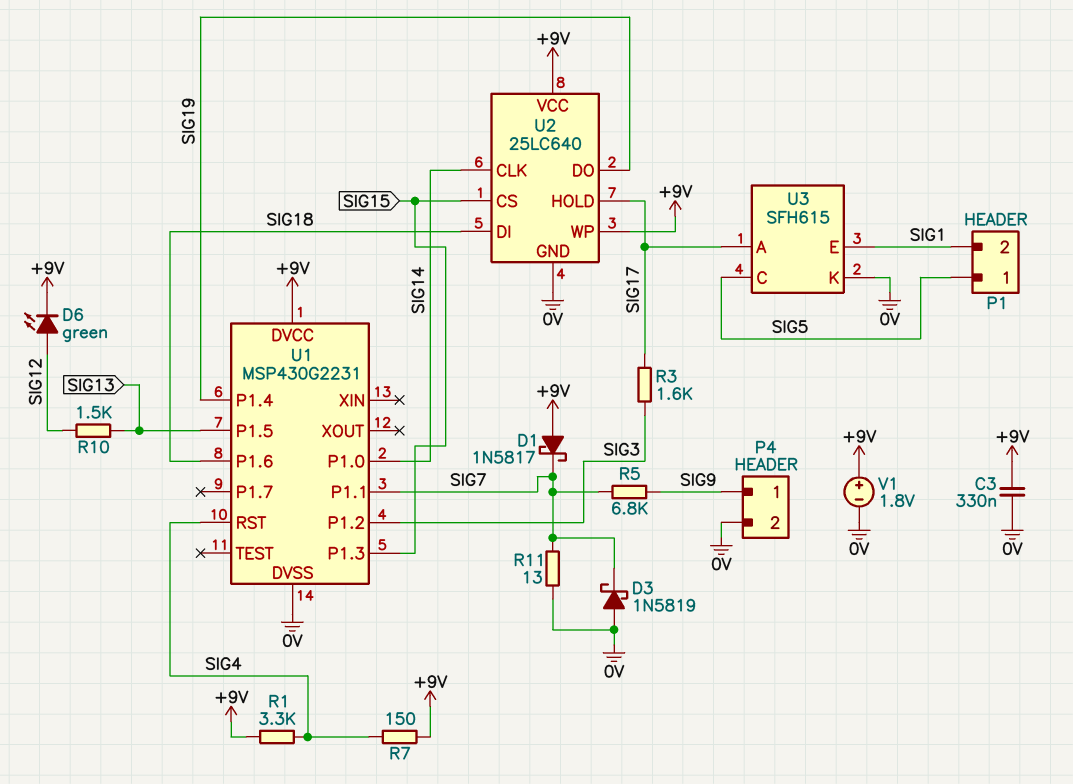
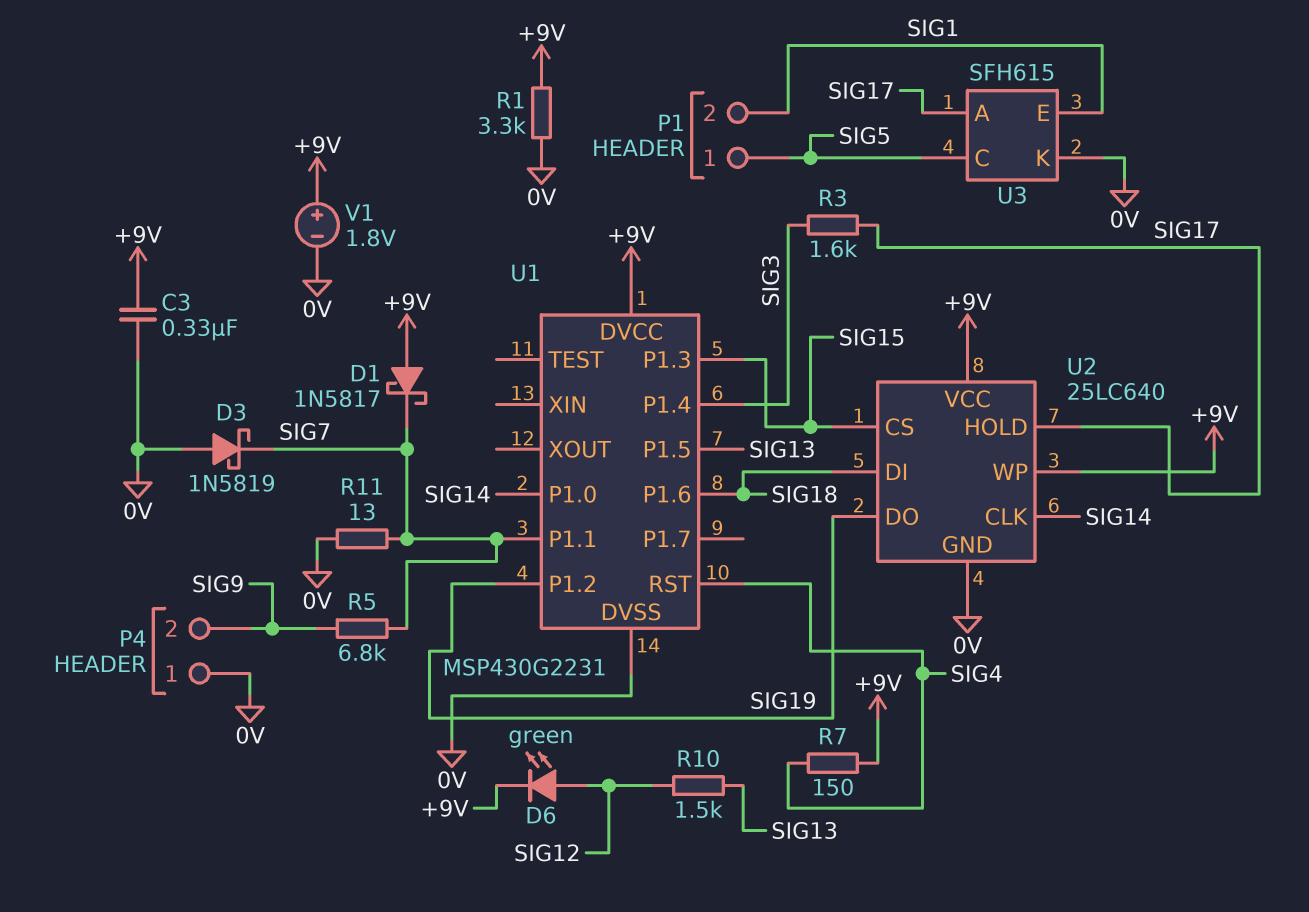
P4 pin 1: SIG9 -> 0V
P4 pin 2: 0V -> SIG9
R1: 3.3k (+9V, SIG4) -> 3.3k (+9V, 0V)
U1 pin P1.2: SIG3 -> SIG19
U1 pin P1.4: SIG19 -> SIG3

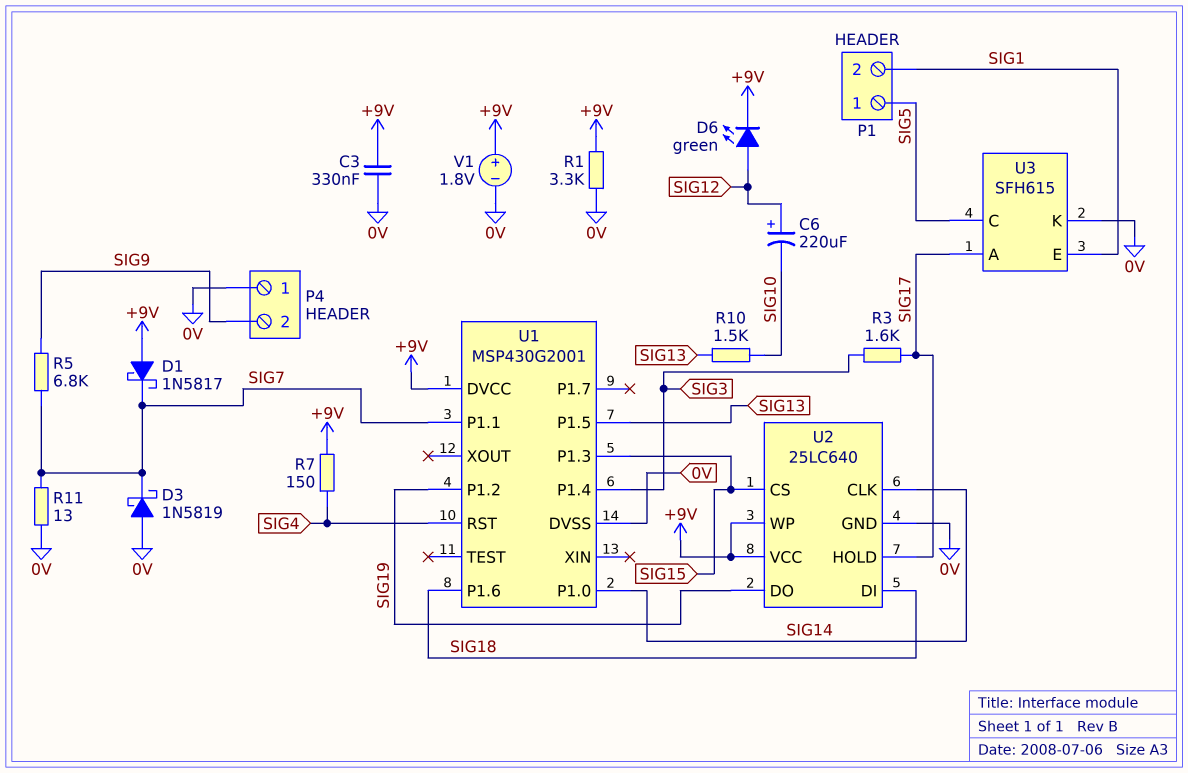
C6: none -> 220uF (plus SIG12, minus SIG10)
R10: 1.5k (SIG12, SIG13) -> 1.5k (SIG10, SIG13)
U1: MSP430G2231 -> MSP430G2001

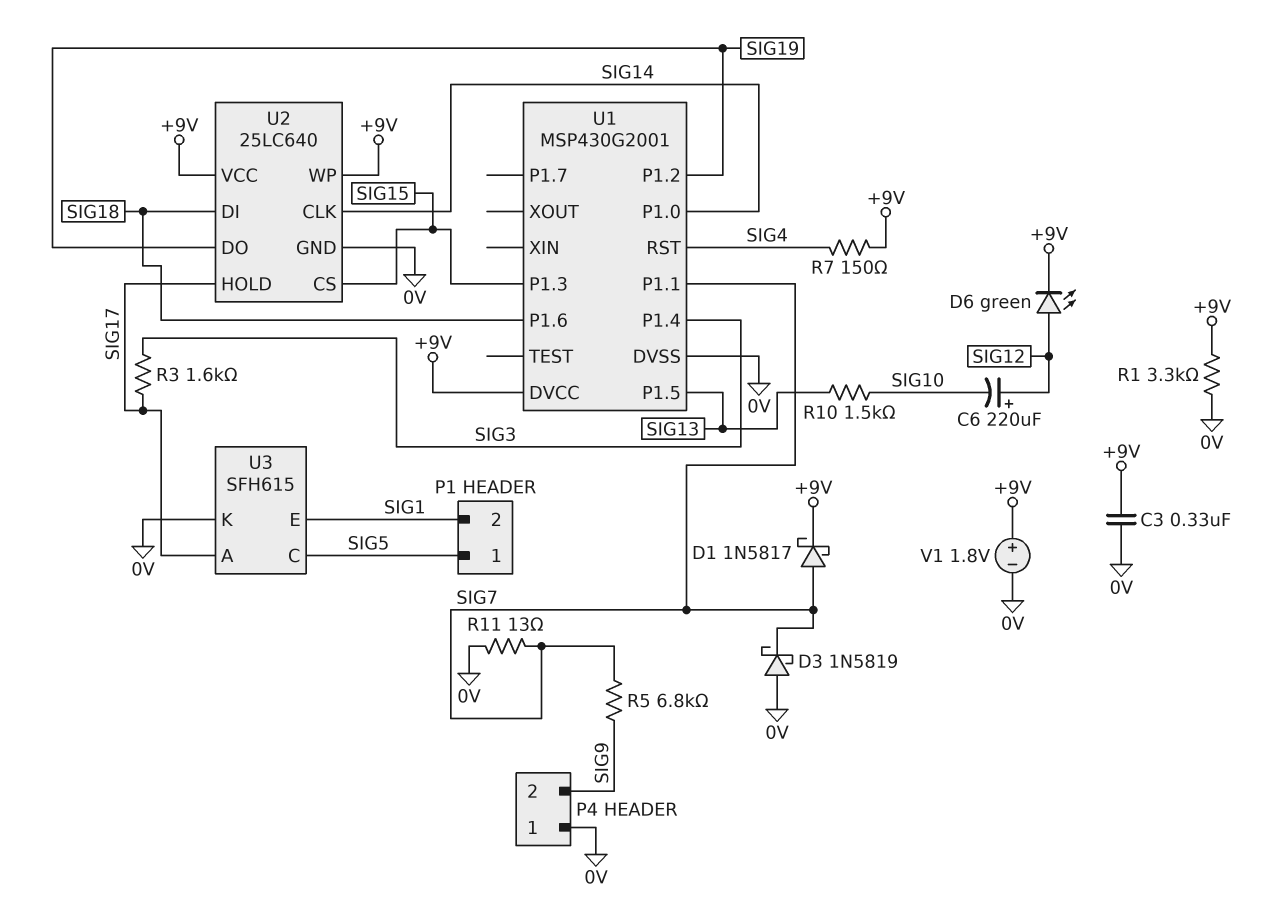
D1: schottky 1N5817 (A +9V, K SIG7) -> schottky 1N5817 (A SIG7, K +9V)

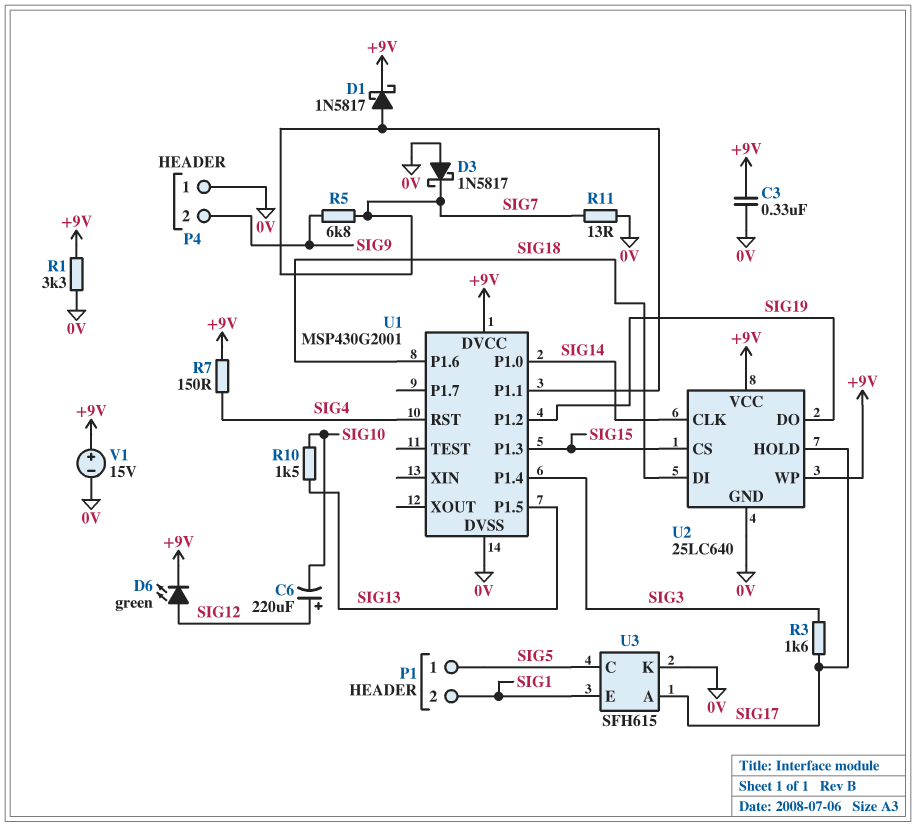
D3: schottky 1N5819 (A 0V, K SIG7) -> schottky 1N5817 (A 0V, K SIG7)
V1: 1.8V (plus +9V, minus 0V) -> 15V (plus +9V, minus 0V)

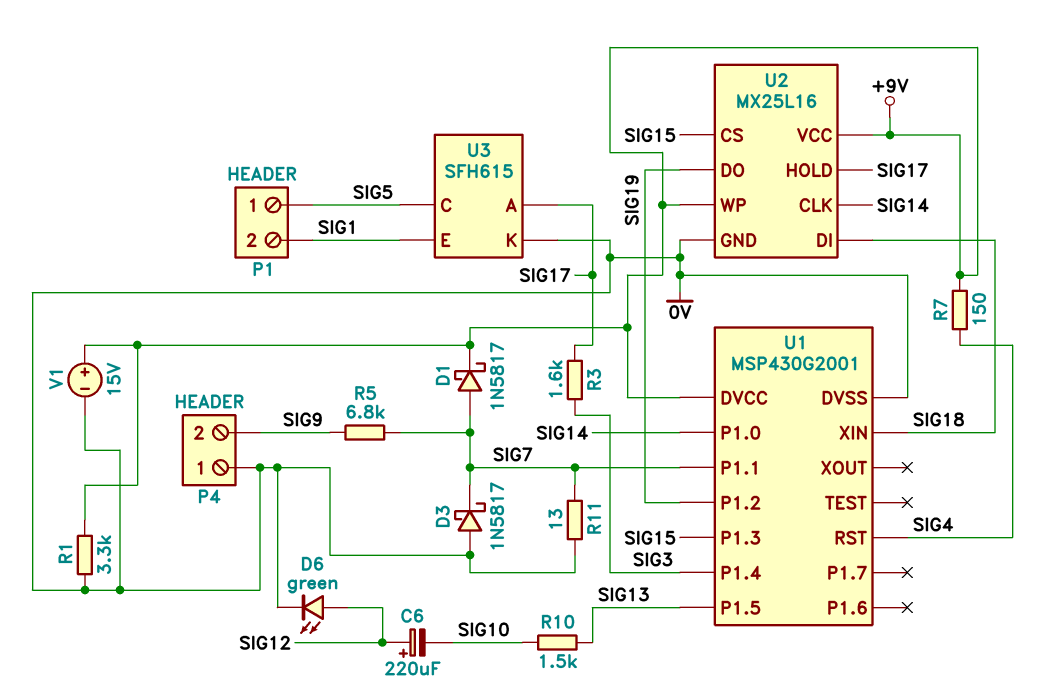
C3: 330nF (+9V, 0V) -> none
D6: LED green (A SIG12, K +9V) -> LED green (A SIG12, K 0V)
U1 pin P1.6: SIG18 -> none
U1 pin XIN: none -> SIG18
U2: 25LC640 -> MX25L16

